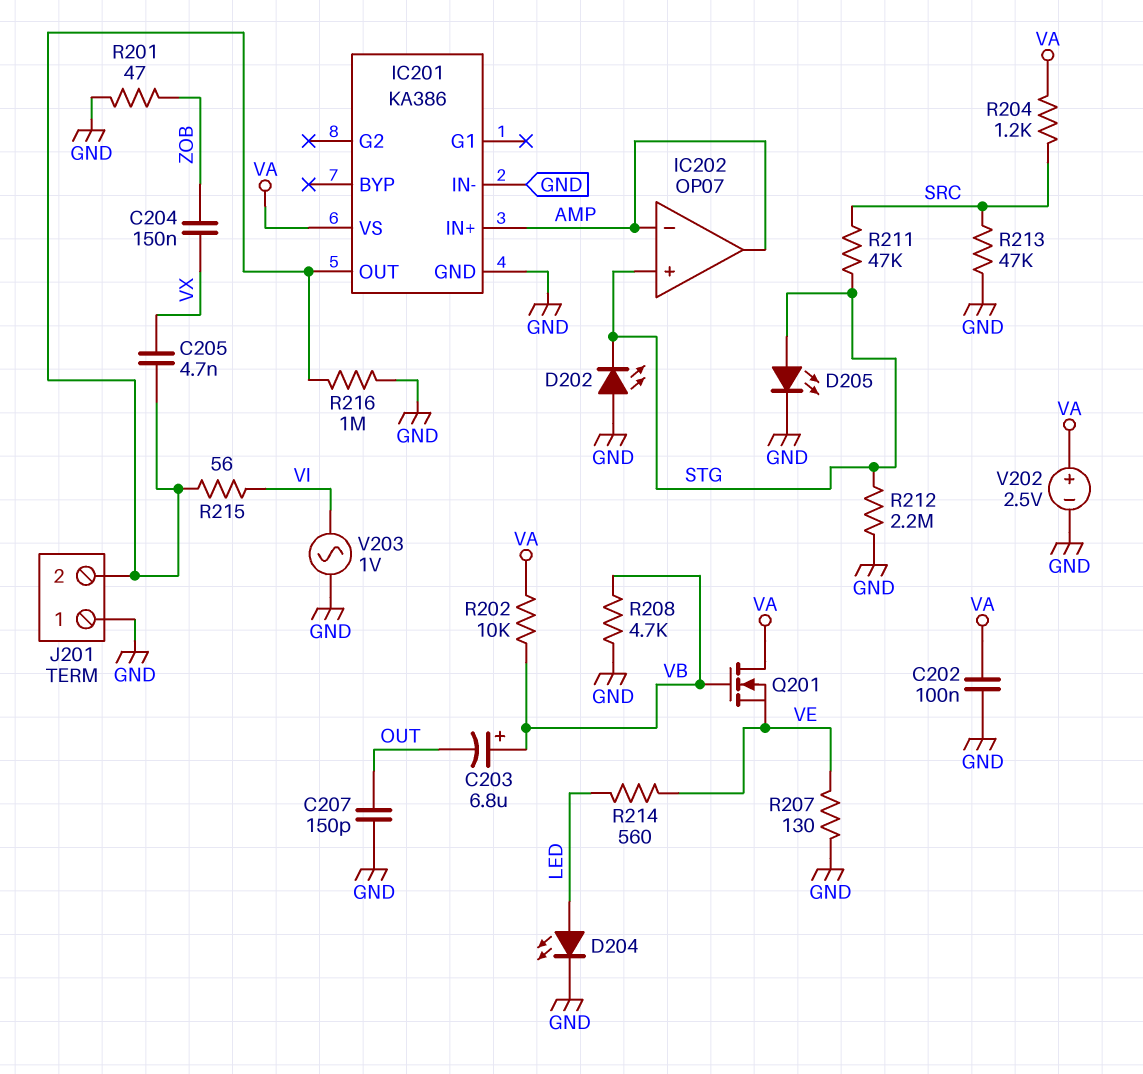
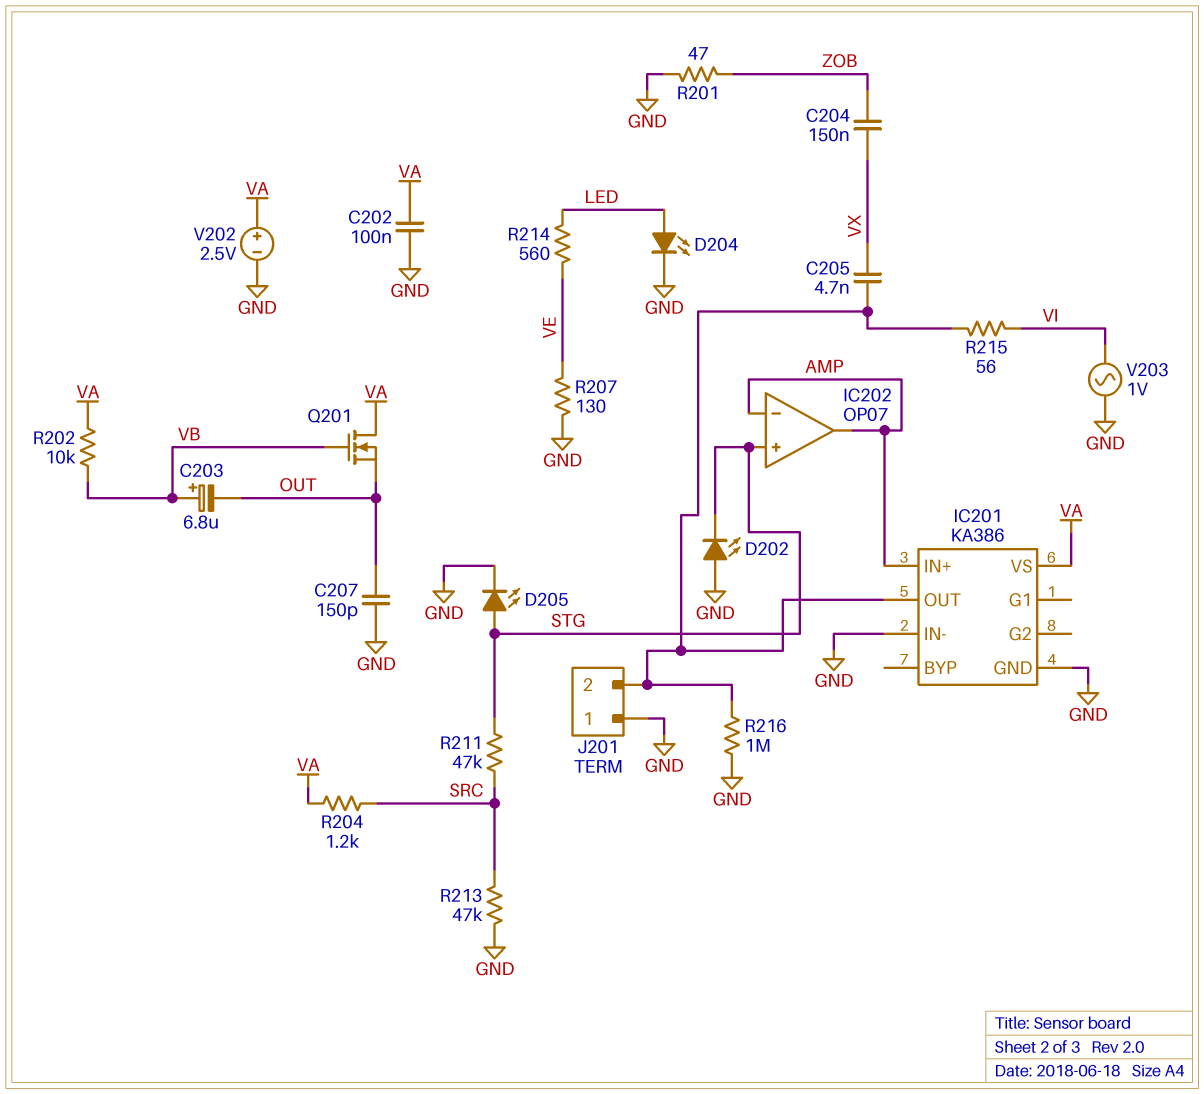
Q201: NMOS (G VB, D VA, S VE) -> NMOS (G VB, D VA, S OUT)
R208: 4.7k (GND, VB) -> none
R212: 2.2M (GND, STG) -> none

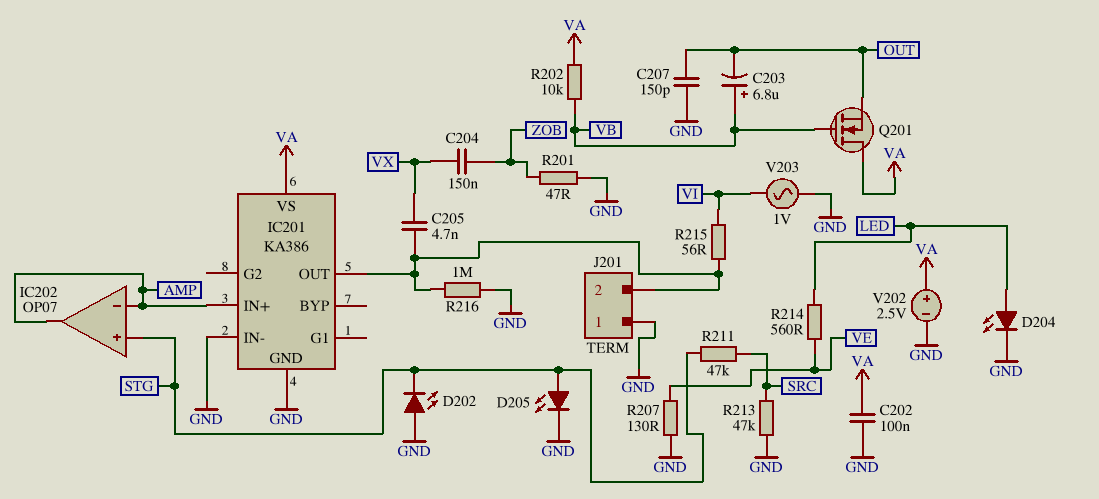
R204: 1.2k (SRC, VA) -> none

